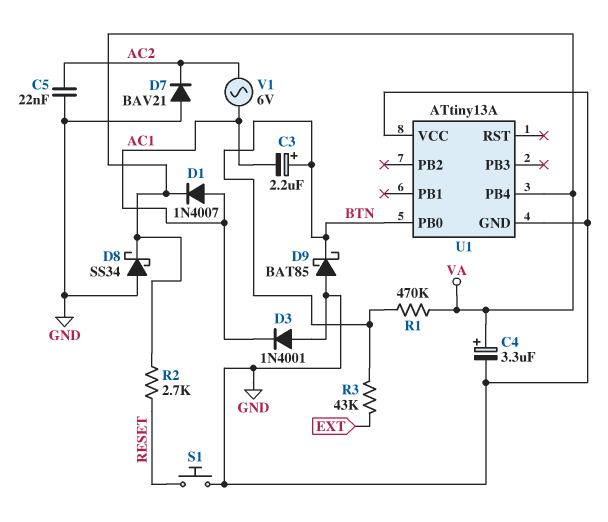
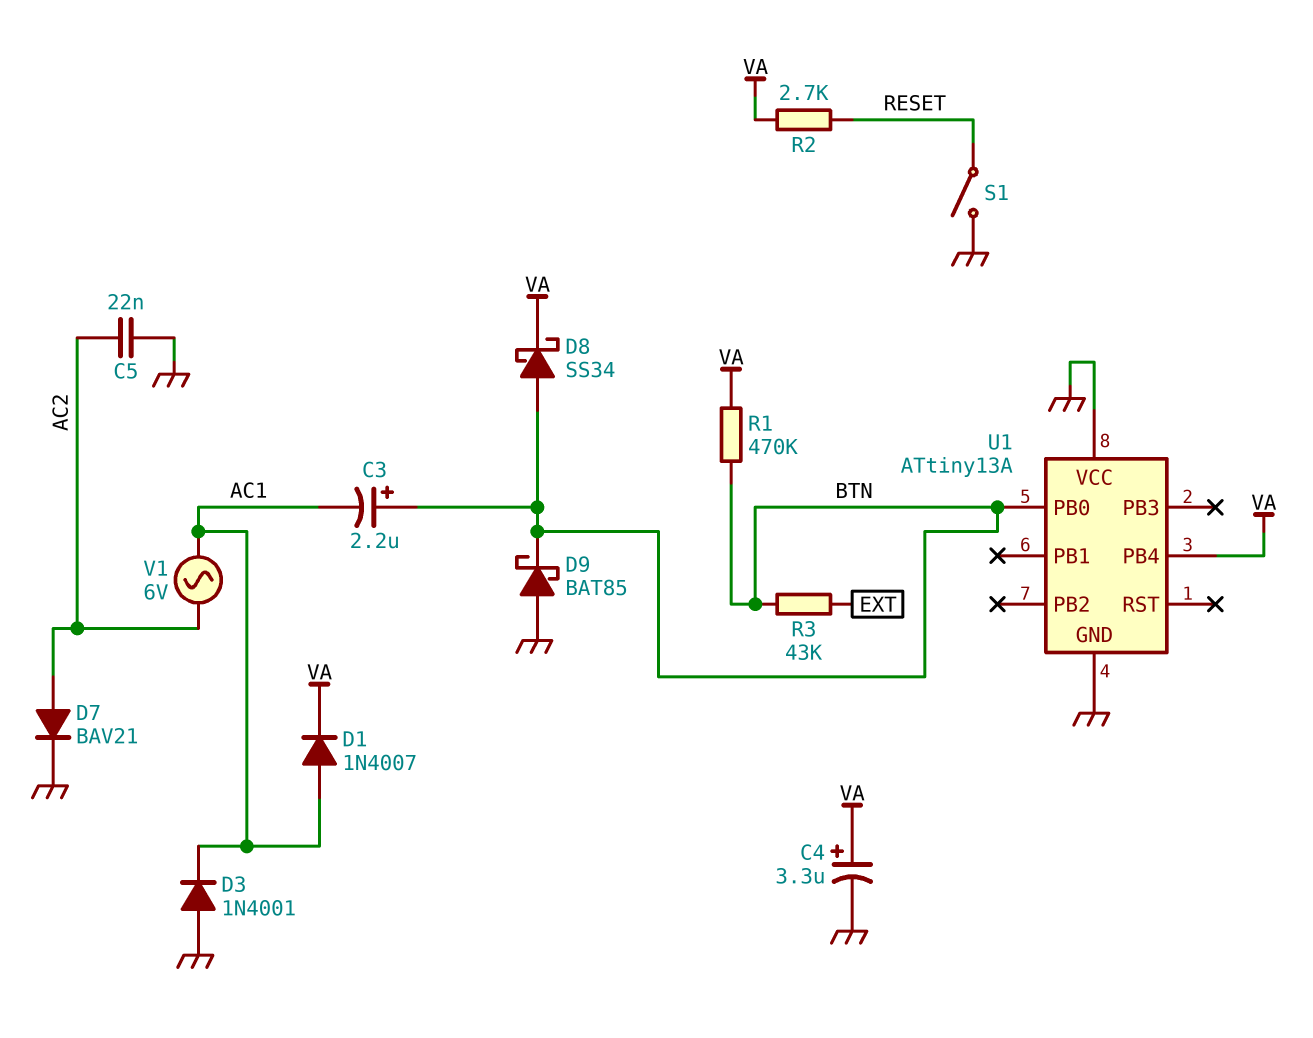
D7: diode BAV21 (A GND, K AC2) -> diode BAV21 (A AC2, K GND)
D8: schottky SS34 (A GND, K VA) -> schottky SS34 (A BTN, K VA)
S1: button (GND, RESET) -> switch (GND, RESET)

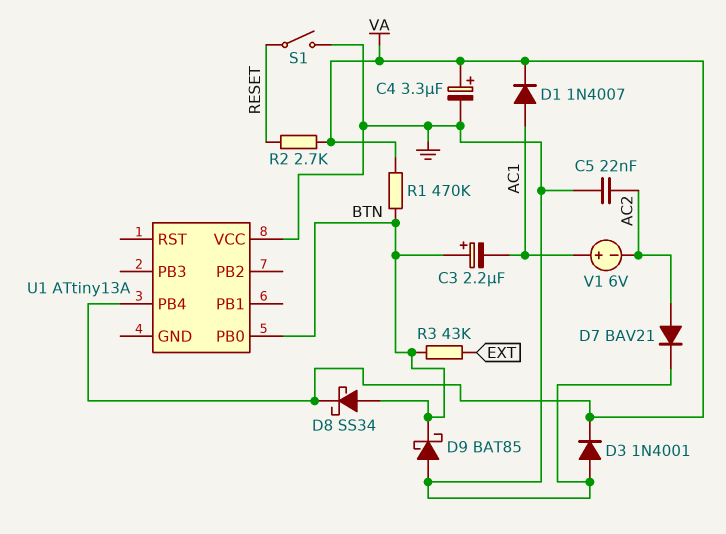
D3: diode 1N4001 (A GND, K AC1) -> diode 1N4001 (A GND, K VA)
U1 pin GND: GND -> none
V1: AC 6V (AC1, AC2) -> 6V (plus AC1, minus AC2)

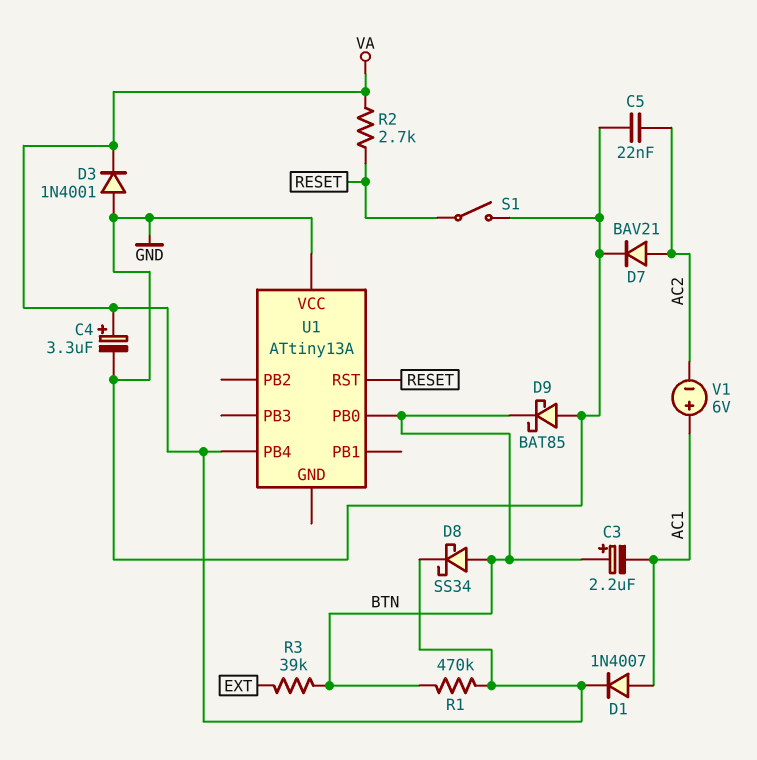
R3: 43k (BTN, EXT) -> 39k (BTN, EXT)
U1 pin RST: none -> RESET

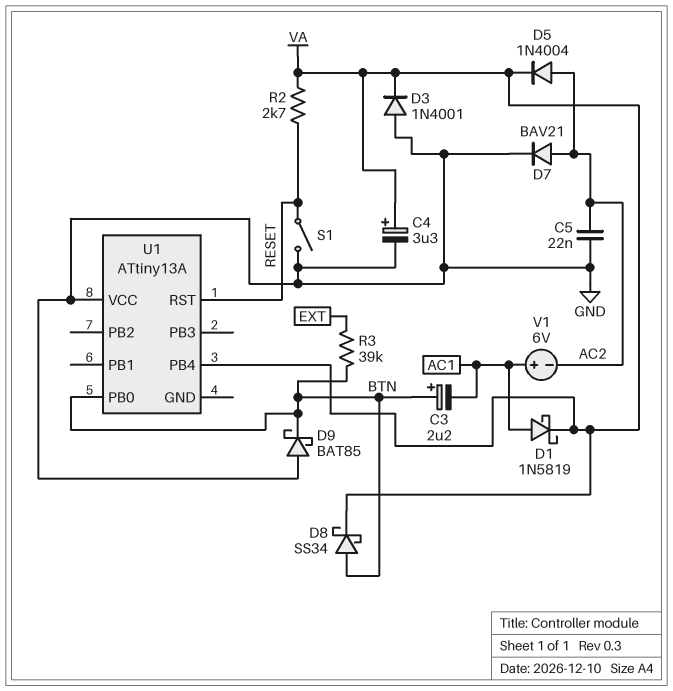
D1: diode 1N4007 (A AC1, K VA) -> schottky 1N5819 (A AC1, K VA)
D5: none -> diode 1N4004 (A AC2, K VA)
R1: 470k (BTN, VA) -> none

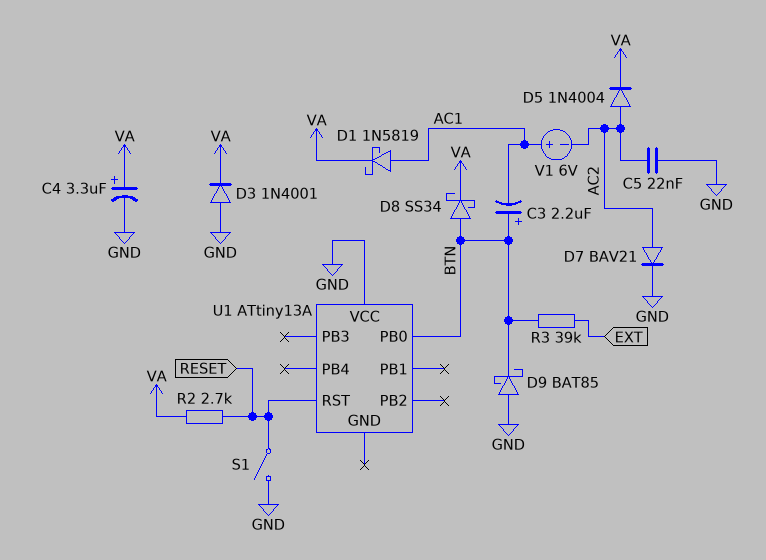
U1 pin PB4: VA -> none

